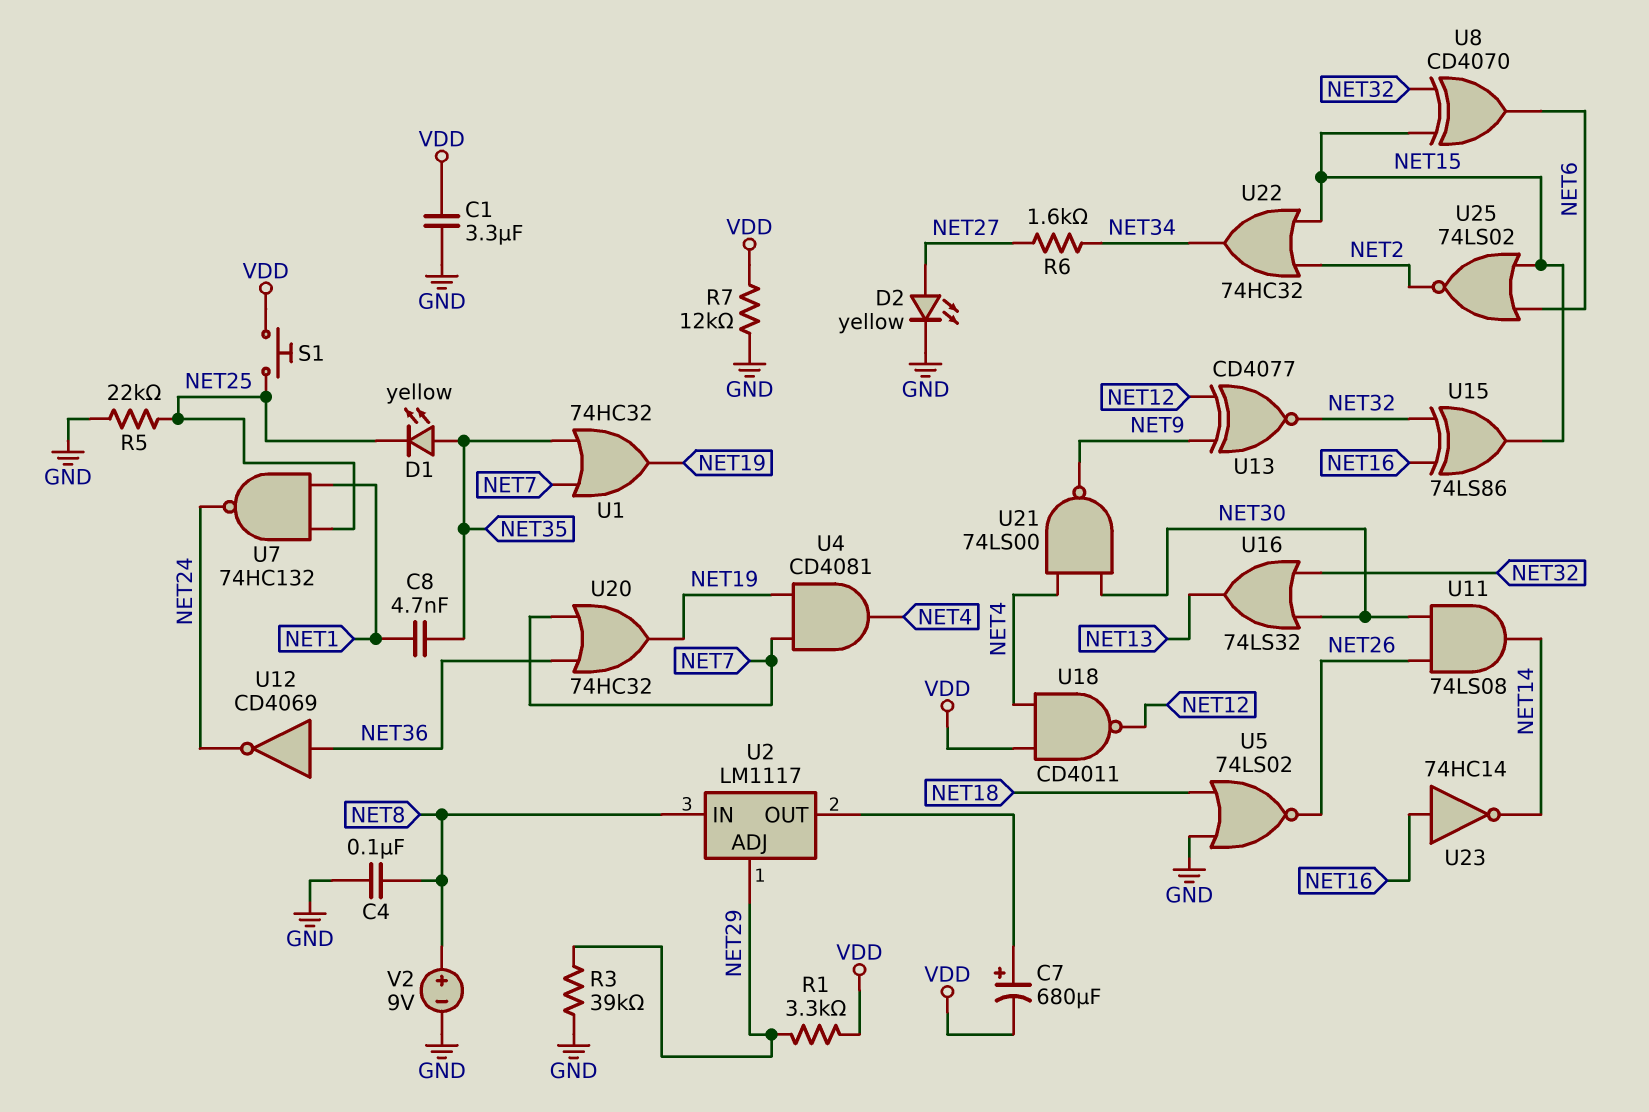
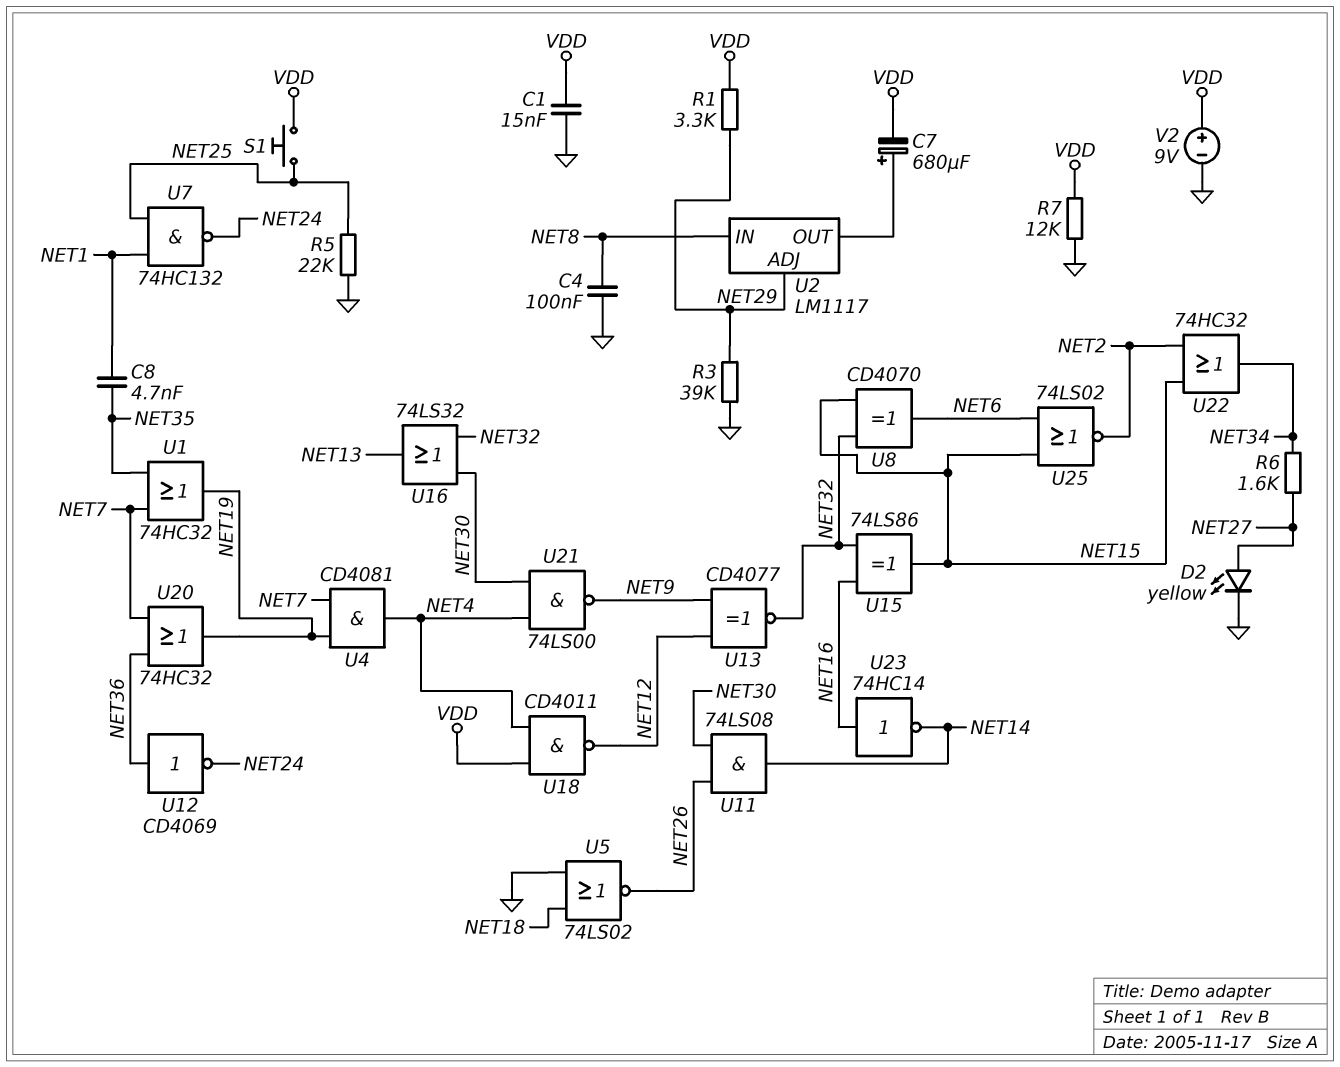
C1: 3.3uF (GND, VDD) -> 15nF (GND, VDD)
D1: LED yellow (A NET35, K NET25) -> none
V2: 9V (plus NET8, minus GND) -> 9V (plus VDD, minus GND)

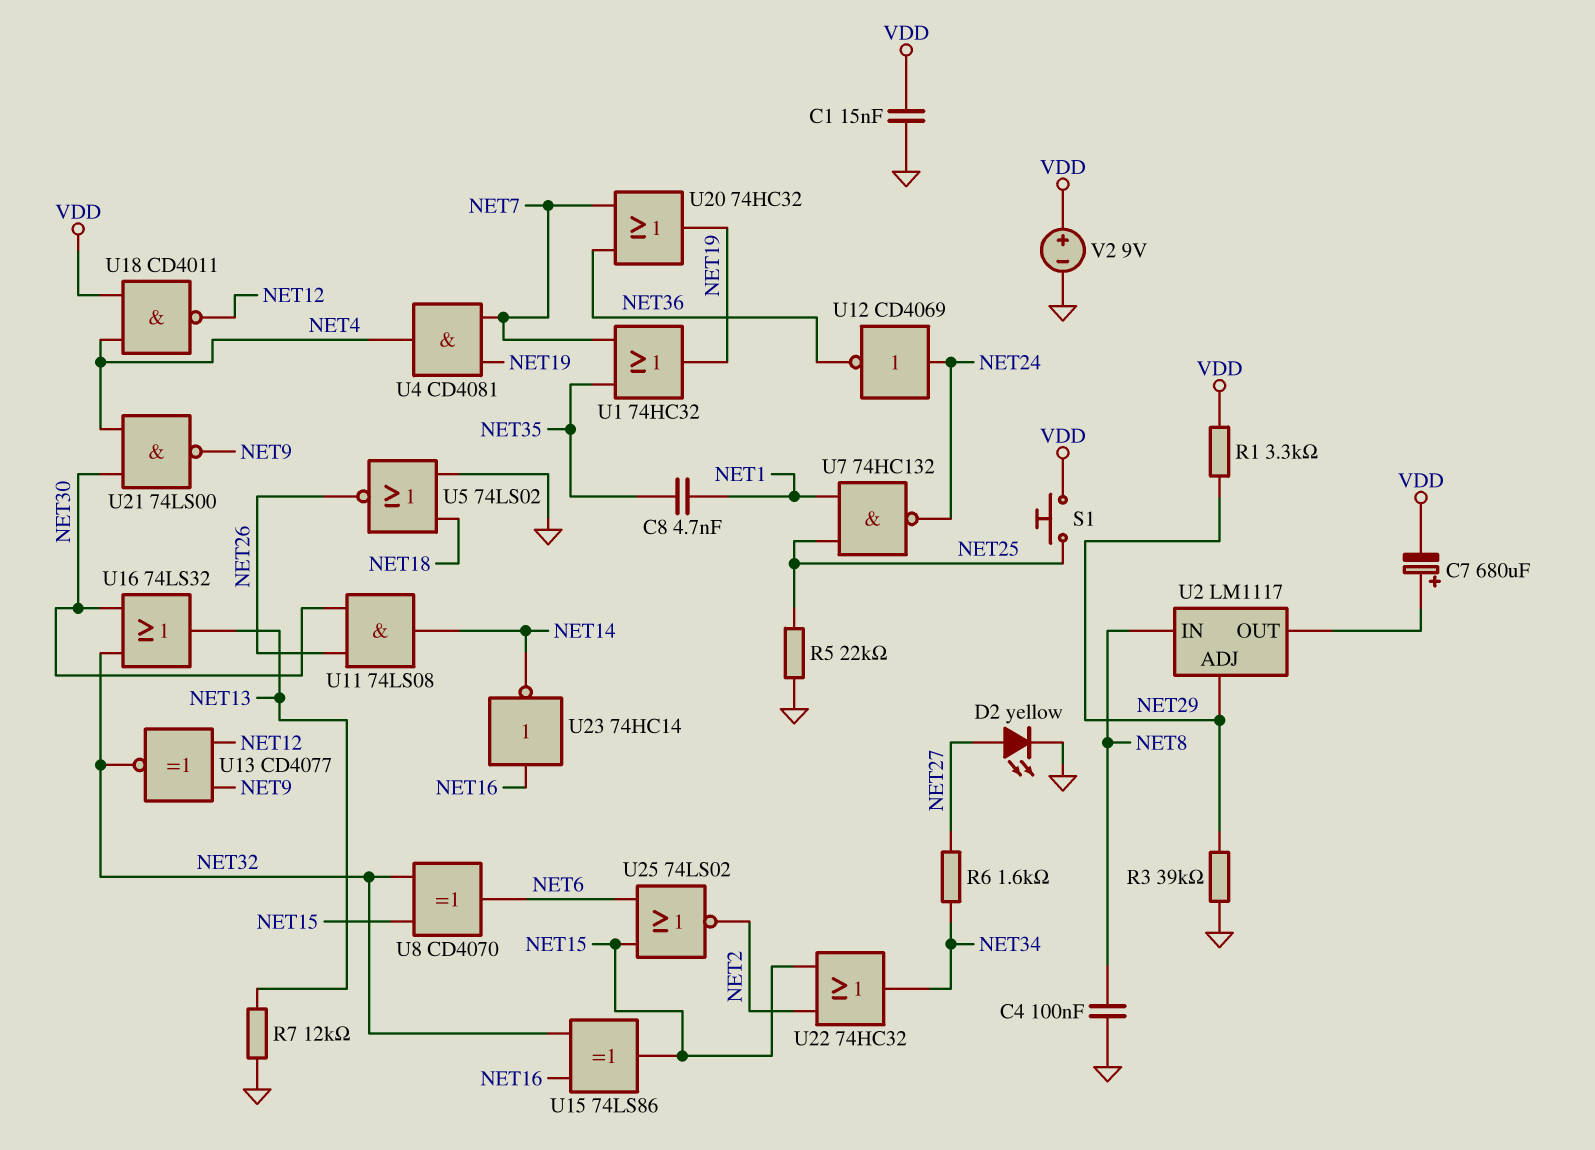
R7: 12k (GND, VDD) -> 12k (GND, NET13)
U12: NOT CD4069 (in NET36, out NET24) -> NOT CD4069 (in NET24, out NET36)

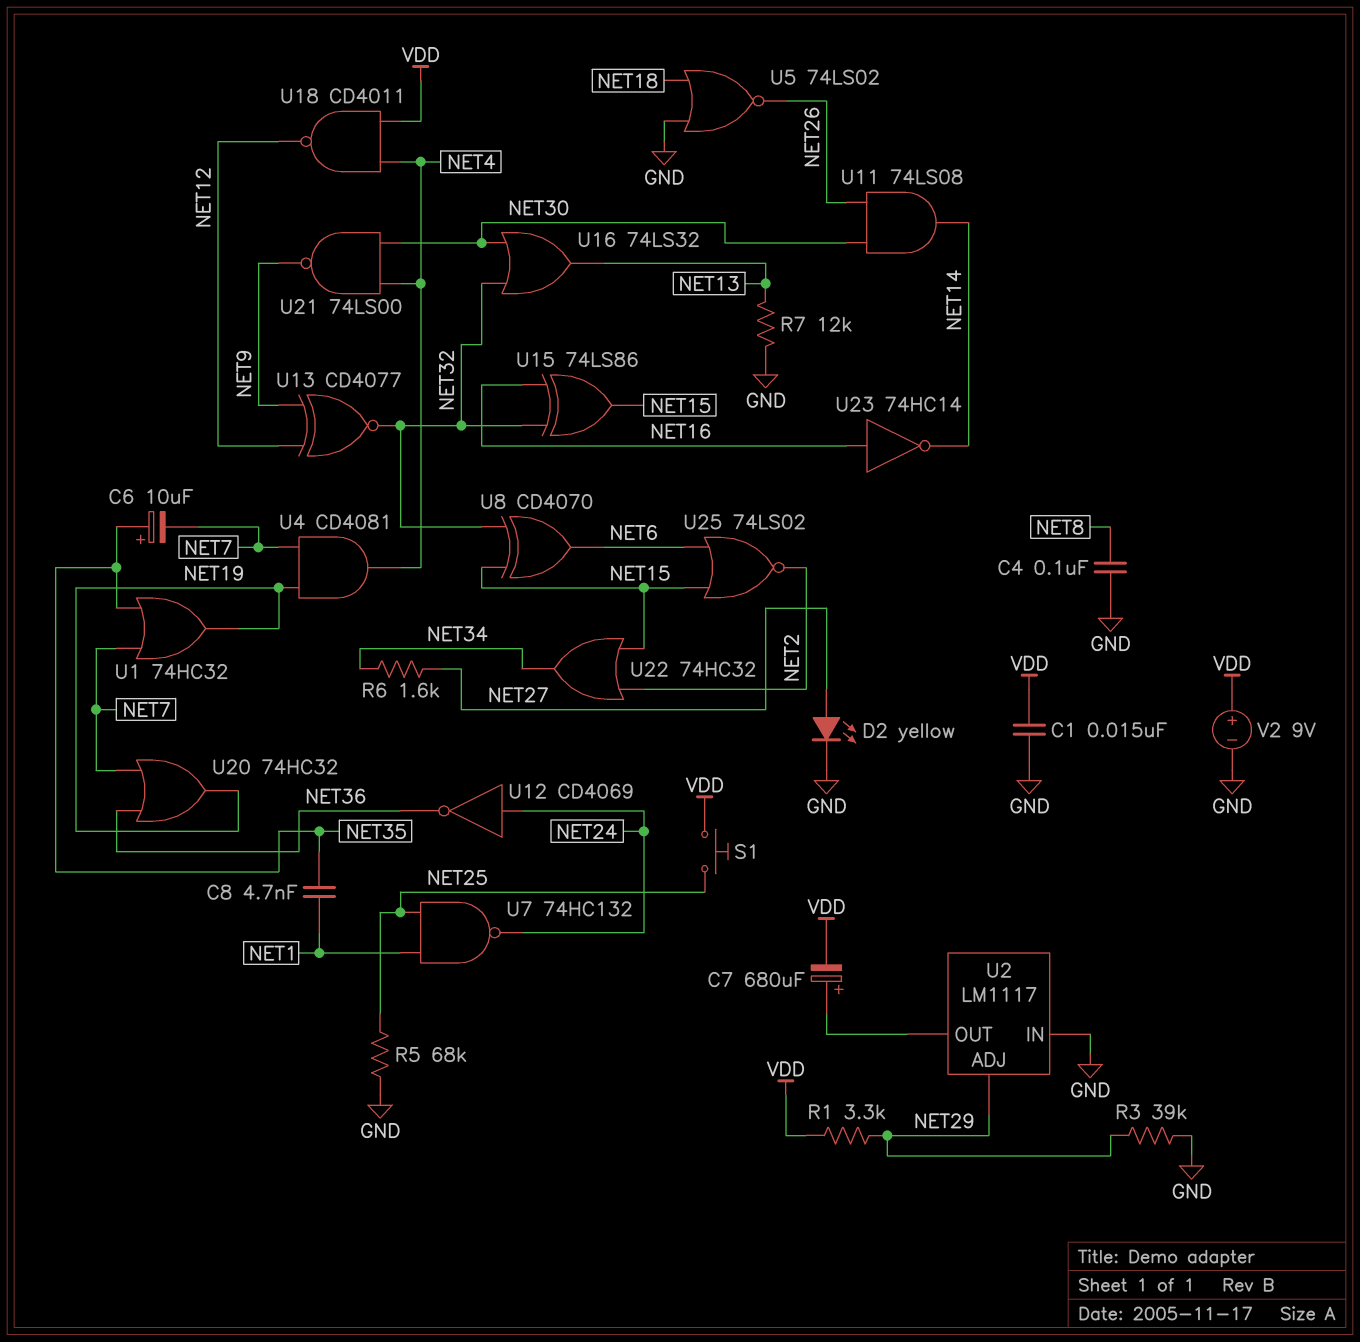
C6: none -> 10uF (plus NET35, minus NET7)
R5: 22k (GND, NET25) -> 68k (GND, NET25)
U2 pin IN: NET8 -> GND

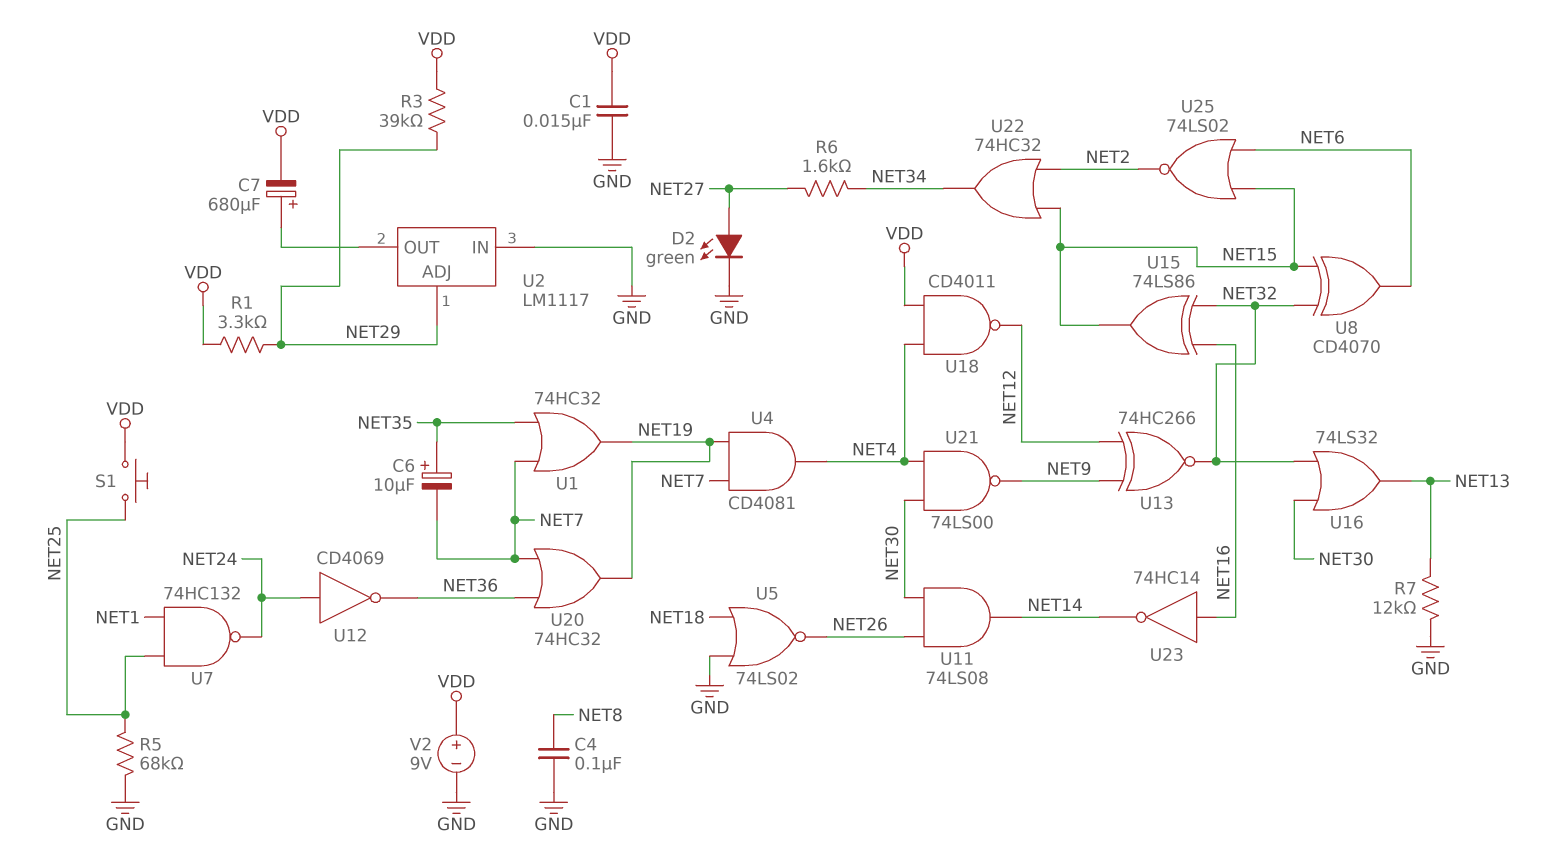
C8: 4.7nF (NET1, NET35) -> none
D2: LED yellow (A NET27, K GND) -> LED green (A NET27, K GND)
R3: 39k (GND, NET29) -> 39k (NET29, VDD)
U13: XNOR CD4077 (in NET9, in NET12, out NET32) -> XNOR 74HC266 (in NET9, in NET12, out NET32)

